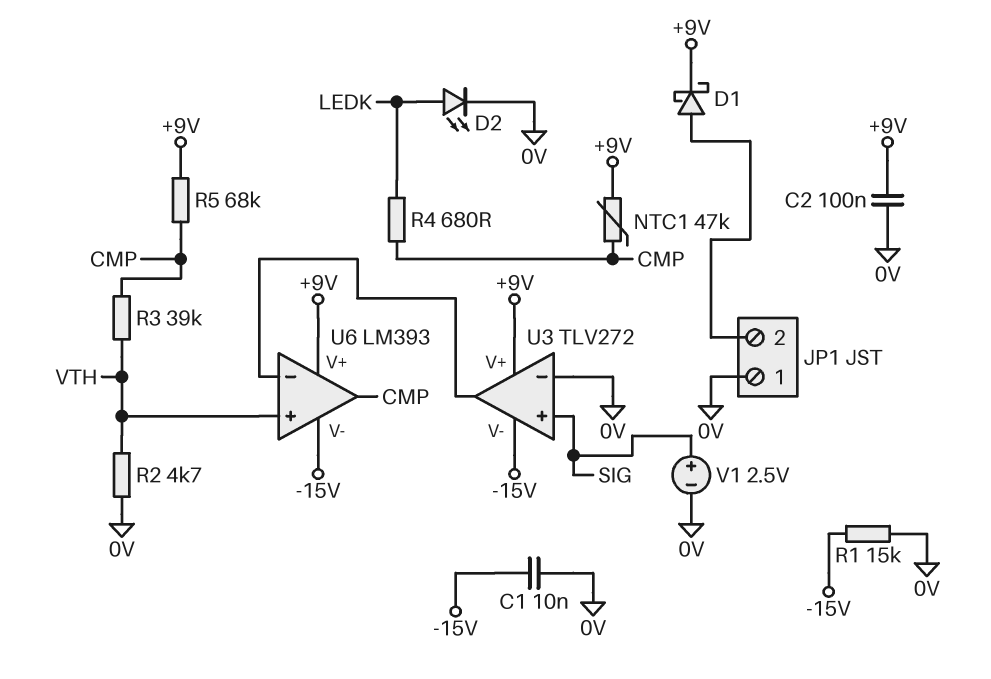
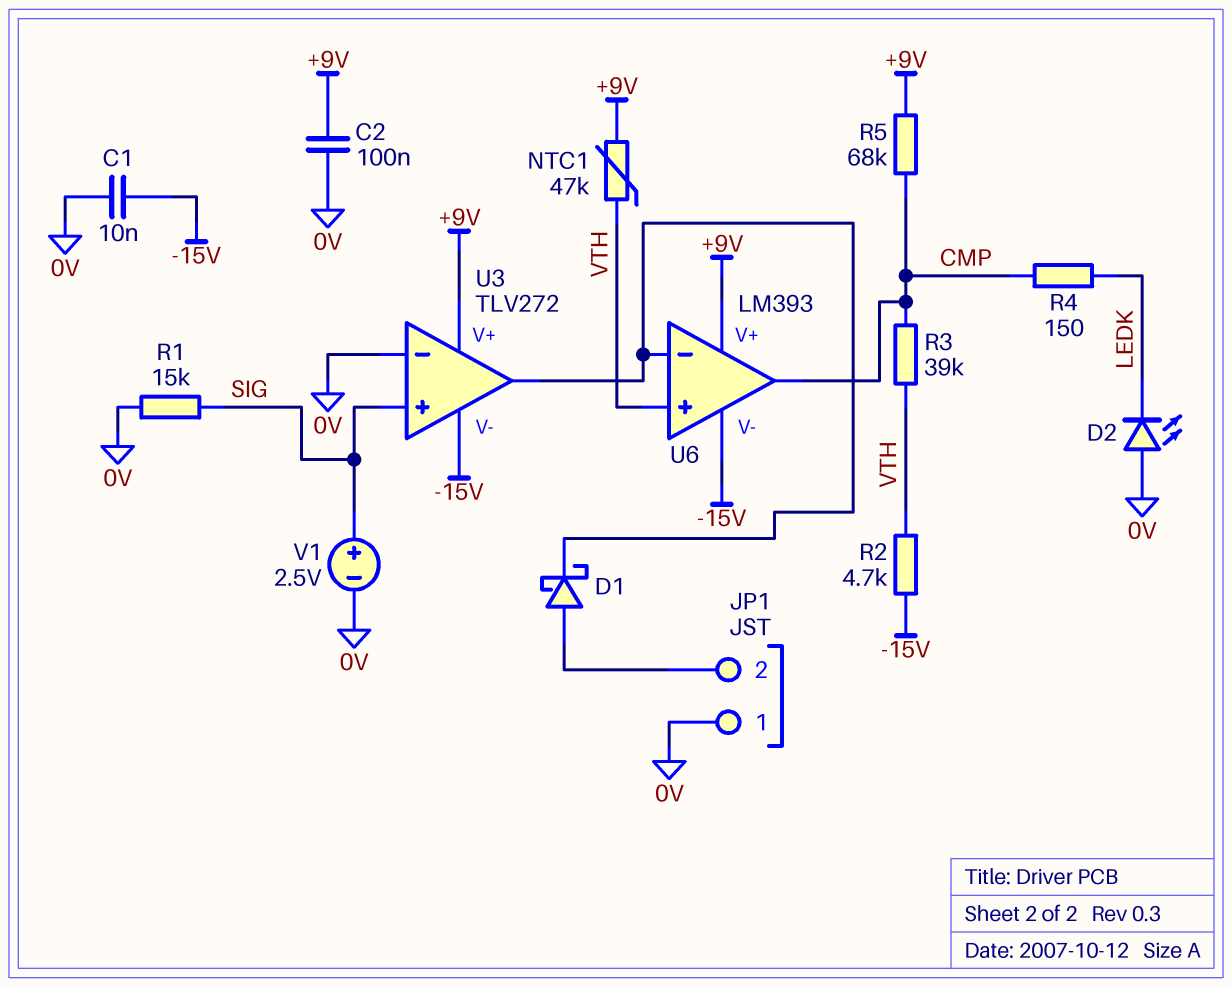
D1: schottky (A JP1/2, K +9V) -> schottky (A JP1/2, K U3/out)
D2: LED (A LEDK, K 0V) -> LED (A 0V, K LEDK)
NTC1: 47k (+9V, CMP) -> 47k (+9V, VTH)
R1: 15k (-15V, 0V) -> 15k (0V, SIG)
R2: 4.7k (0V, VTH) -> 4.7k (-15V, VTH)
R4: 680 (CMP, LEDK) -> 150 (CMP, LEDK)

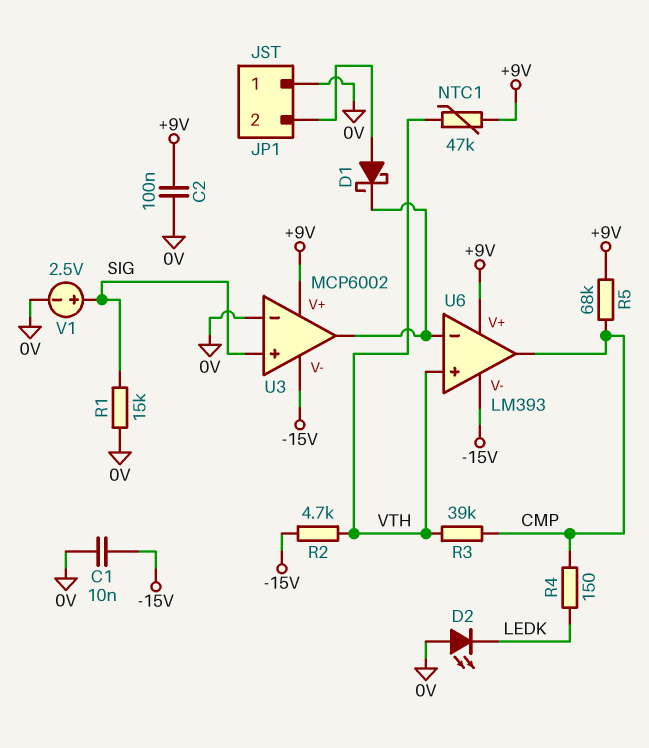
U3: TLV272 -> MCP6002

